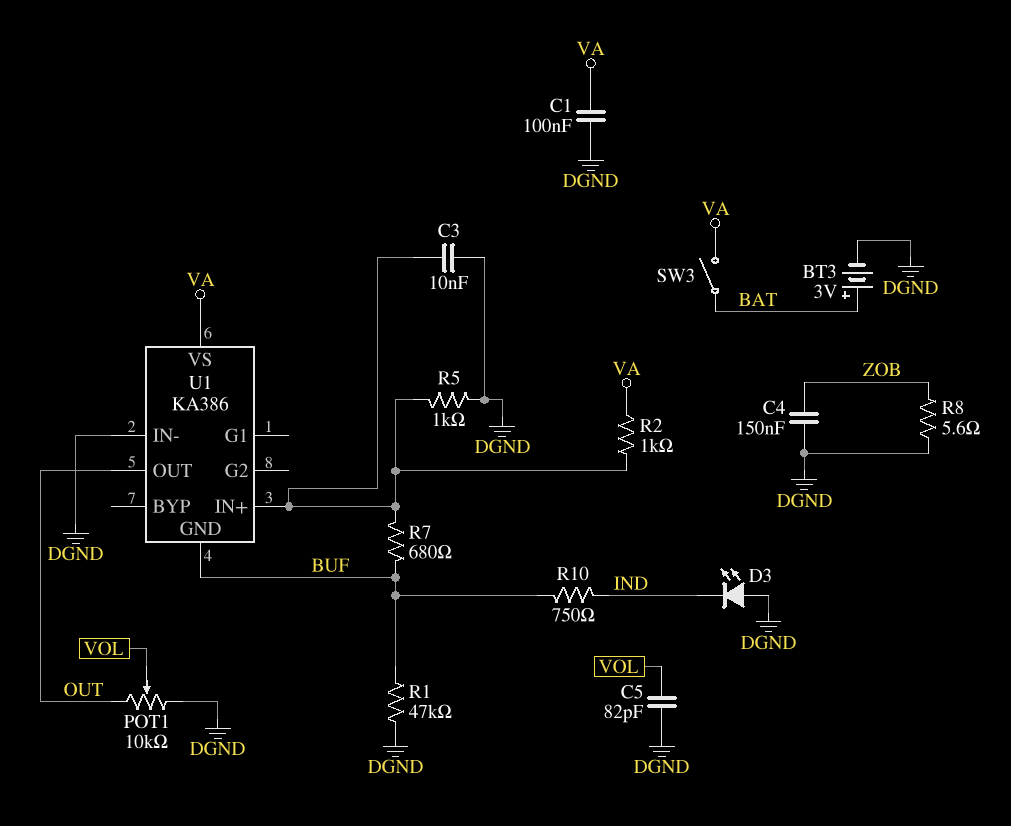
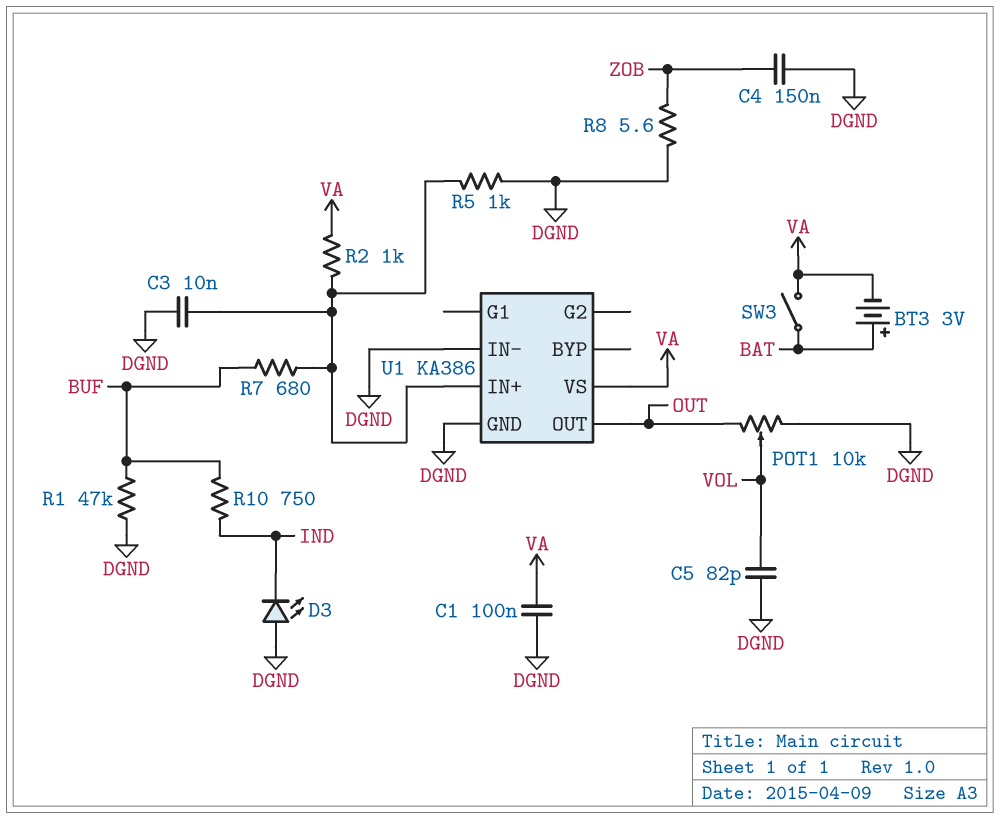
BT3: 3V (plus BAT, minus DGND) -> 3V (plus BAT, minus VA)
U1 pin GND: BUF -> DGND

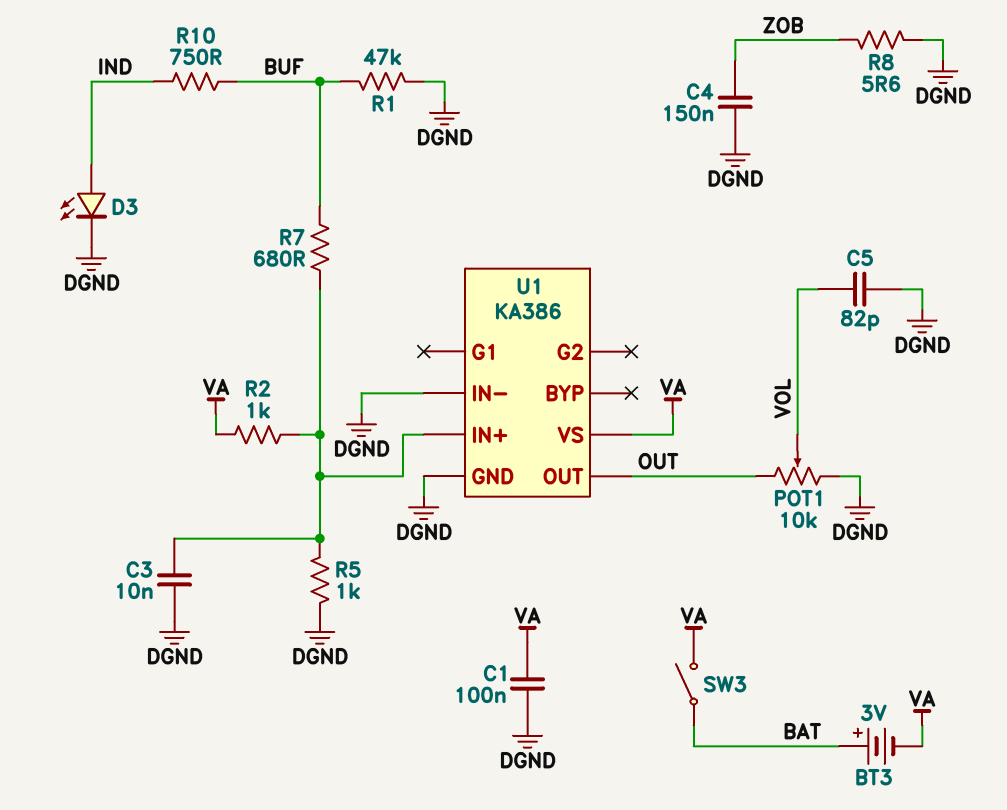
D3: LED (A DGND, K IND) -> LED (A IND, K DGND)

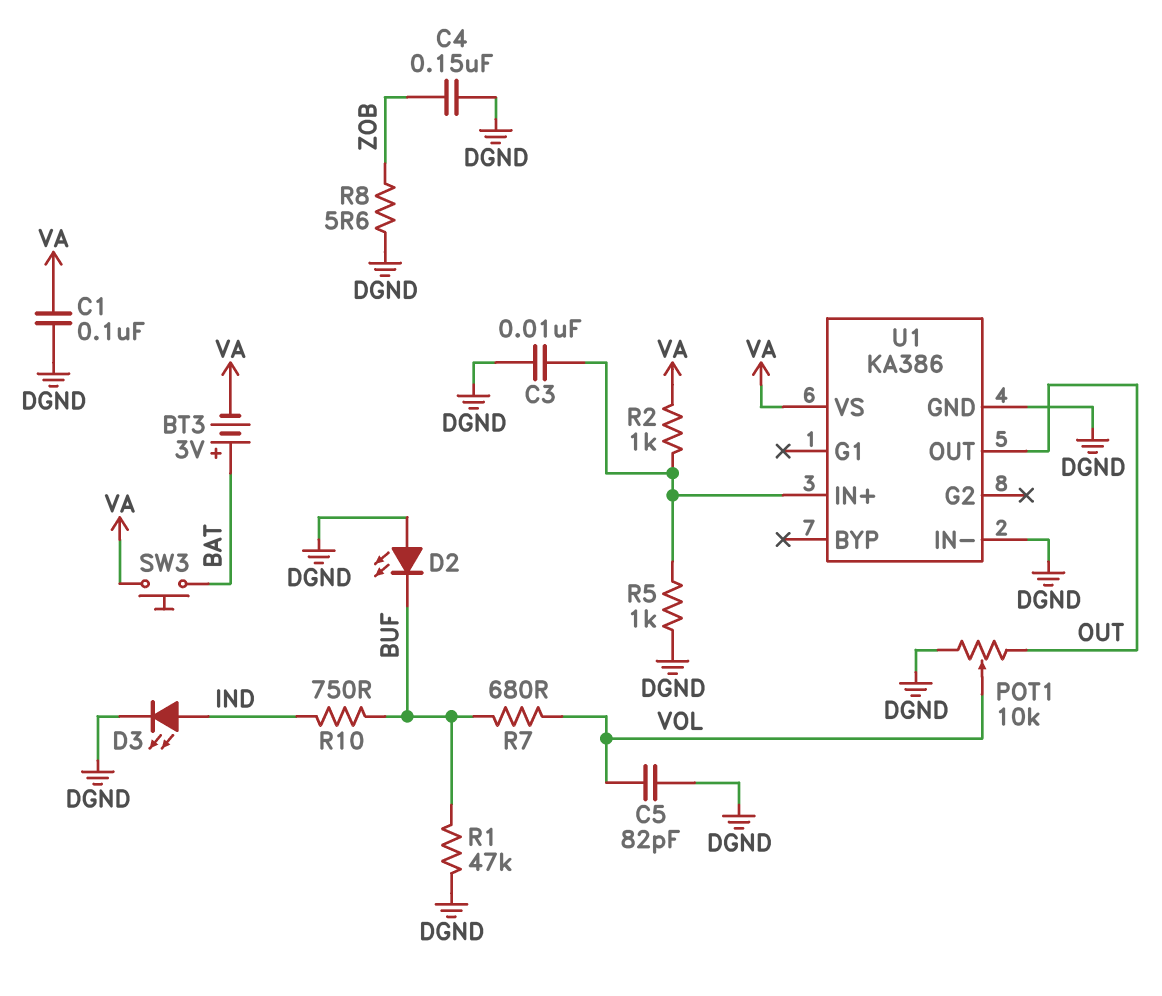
D2: none -> LED (A DGND, K BUF)
R7: 680 (BUF, U1/IN+) -> 680 (BUF, VOL)
SW3: switch (BAT, VA) -> button (BAT, VA)

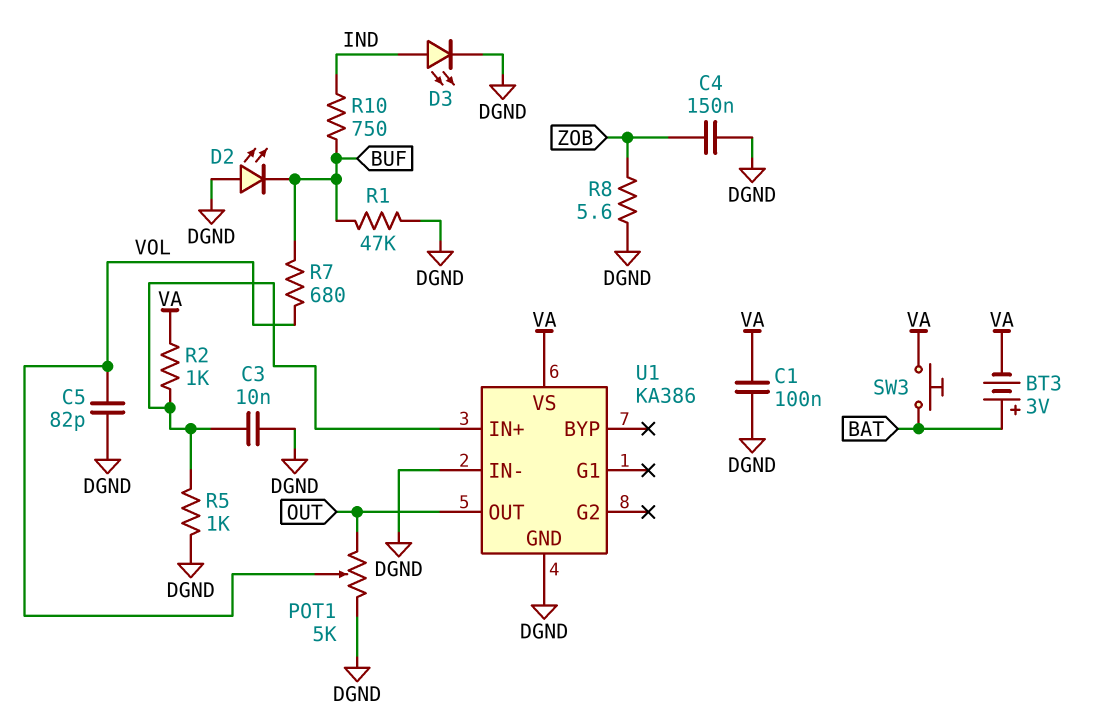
POT1: 10k (DGND, OUT, wiper VOL) -> 5k (DGND, OUT, wiper VOL)

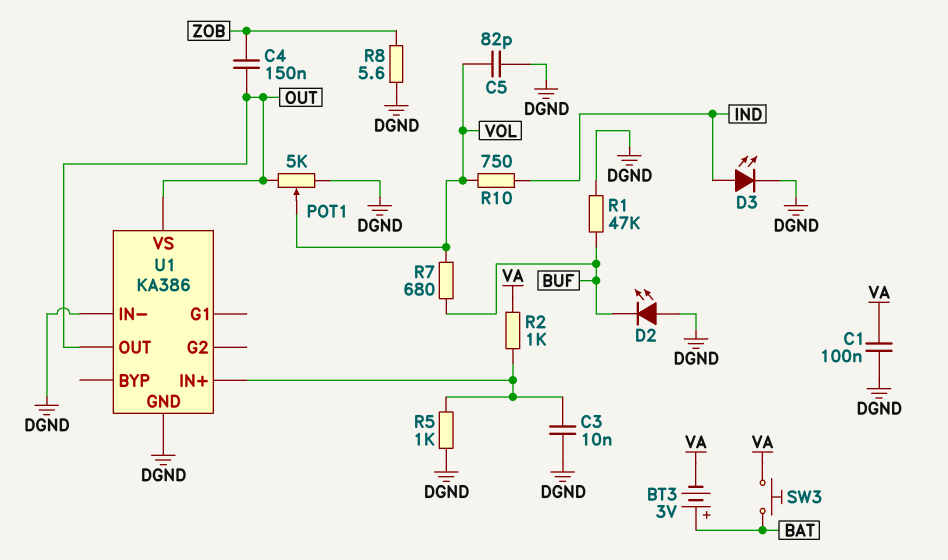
C4: 150nF (DGND, ZOB) -> 150nF (OUT, ZOB)
R10: 750 (BUF, IND) -> 750 (IND, VOL)
U1 pin VS: VA -> OUT

